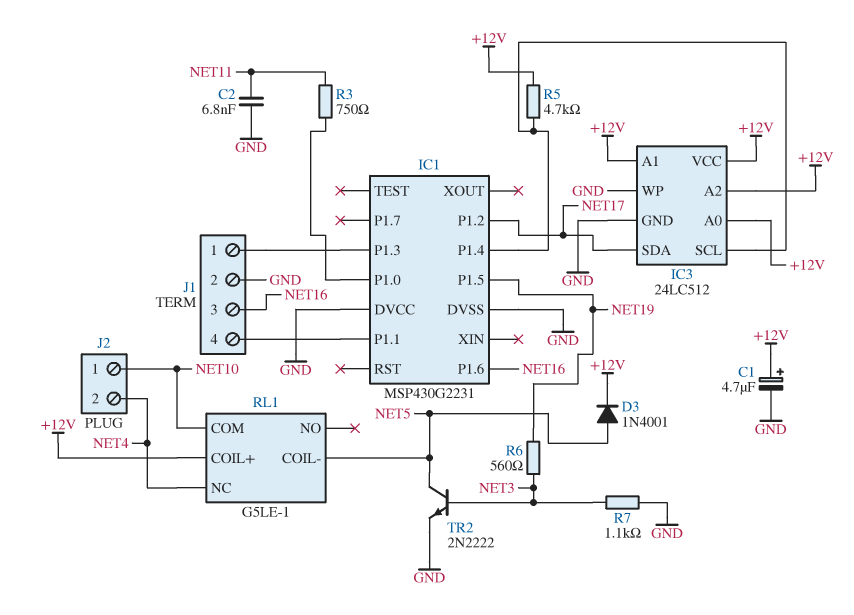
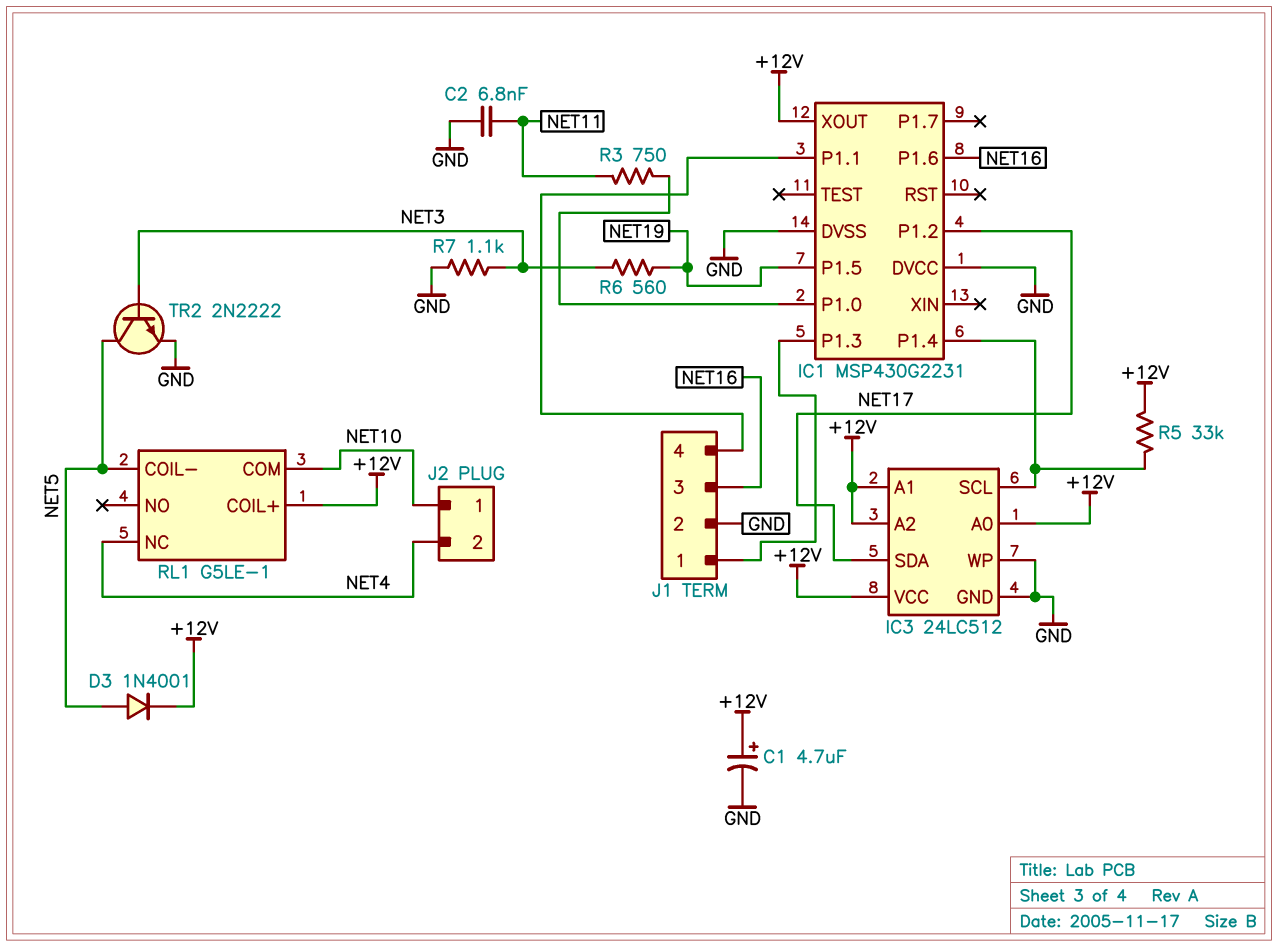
IC1 pin XOUT: none -> +12V
R5: 4.7k (+12V, IC1/P1.4) -> 33k (+12V, IC1/P1.4)

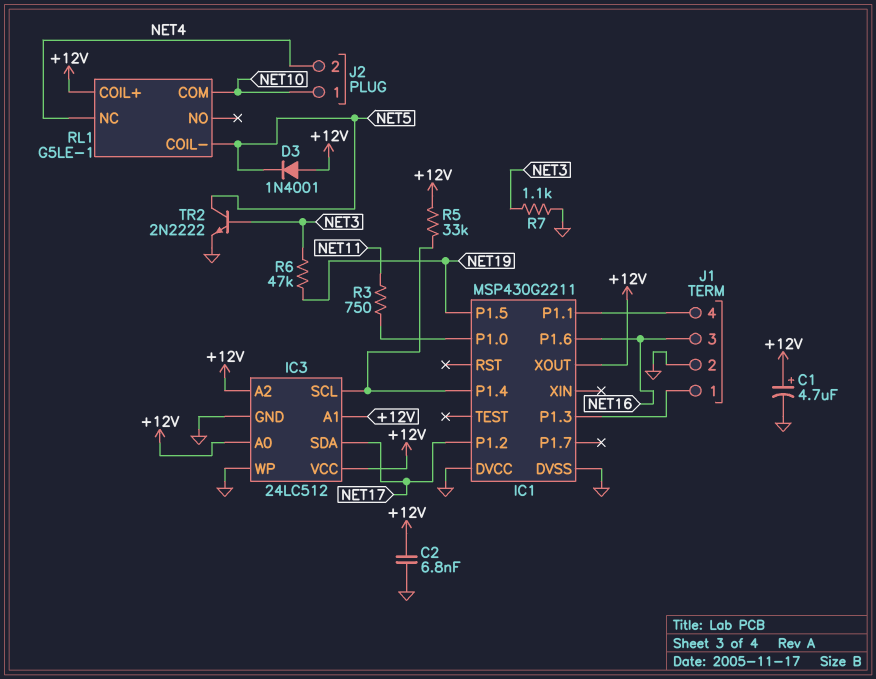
C2: 6.8nF (GND, NET11) -> 6.8nF (+12V, GND)
D3: diode 1N4001 (A NET5, K +12V) -> diode 1N4001 (A +12V, K NET5)
IC1: MSP430G2231 -> MSP430G2211
R6: 560 (NET3, NET19) -> 47k (NET3, NET19)

